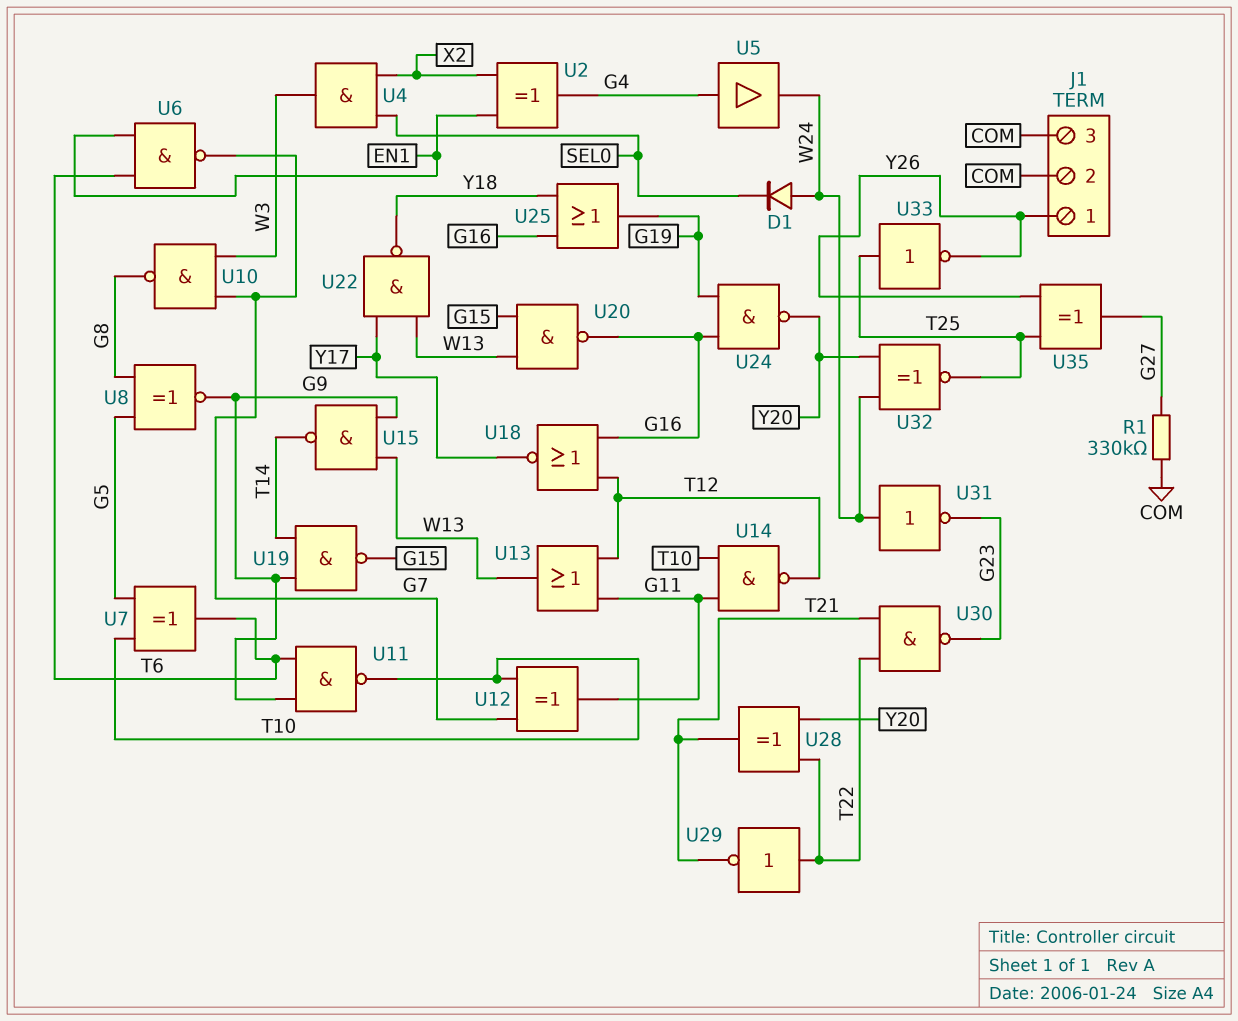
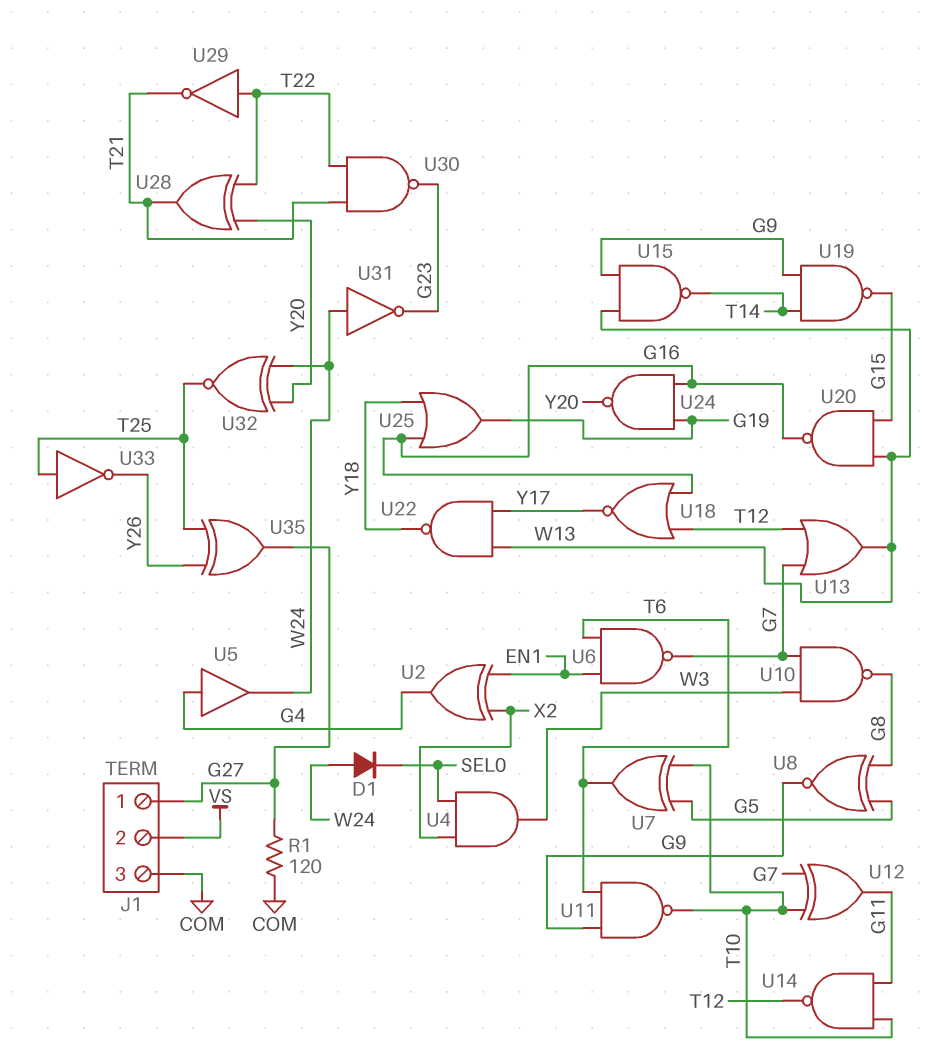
J1 pin 1: Y26 -> G27
J1 pin 2: COM -> VS
R1: 330k (COM, G27) -> 120 (COM, G27)
U13: OR (in G11, in T12, out W13) -> OR (in G7, in T12, out W13)

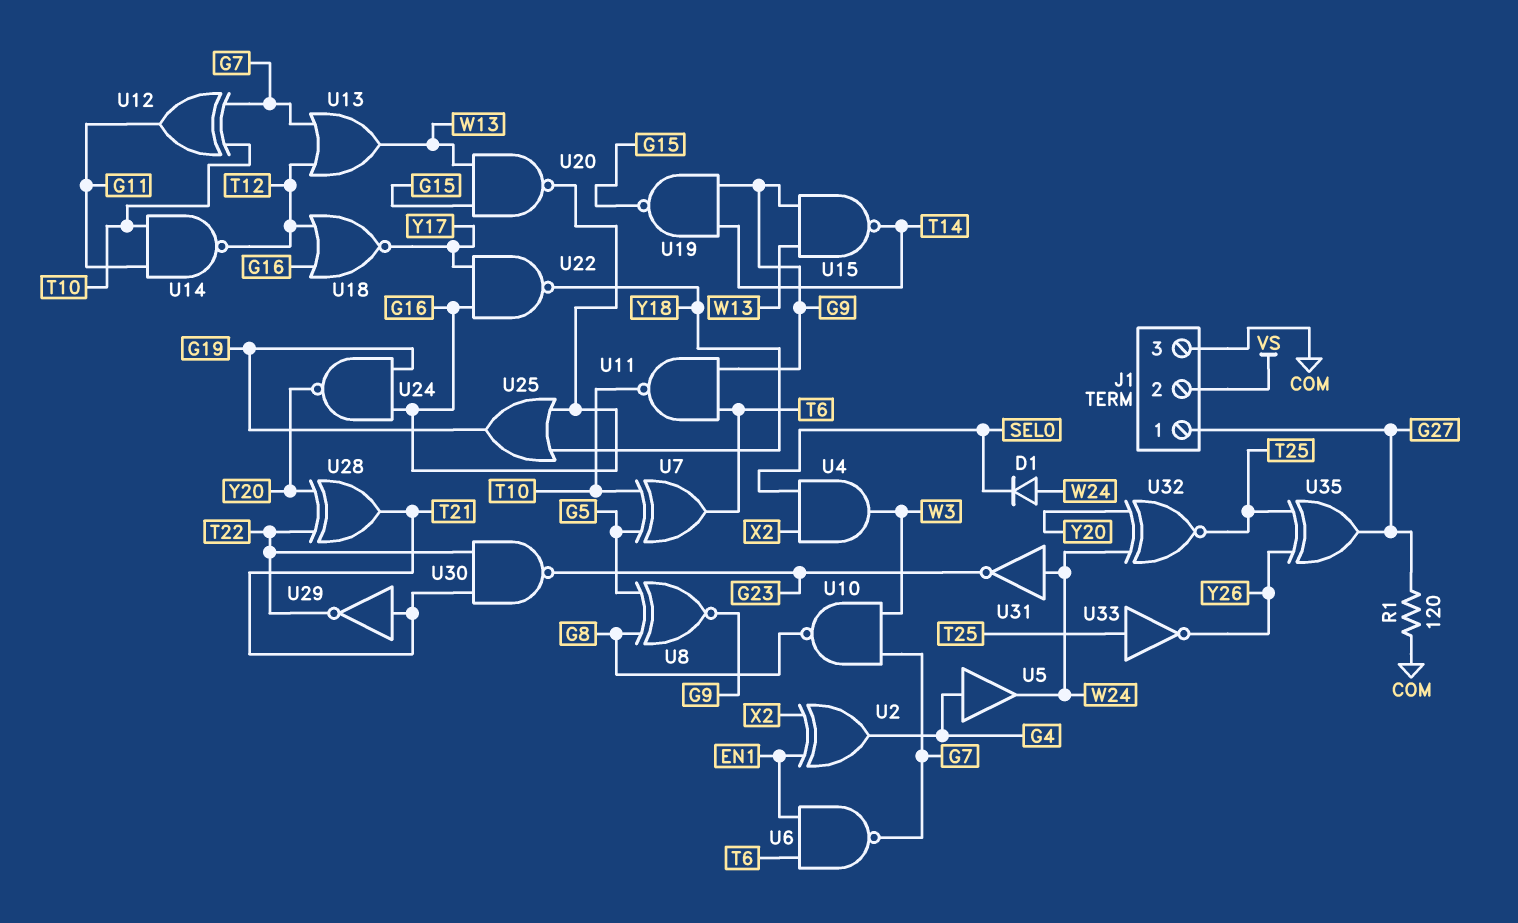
U22: NAND (in W13, in Y17, out Y18) -> NAND (in G16, in Y17, out Y18)
U29: NOT (in T22, out T21) -> NOT (in T21, out T22)

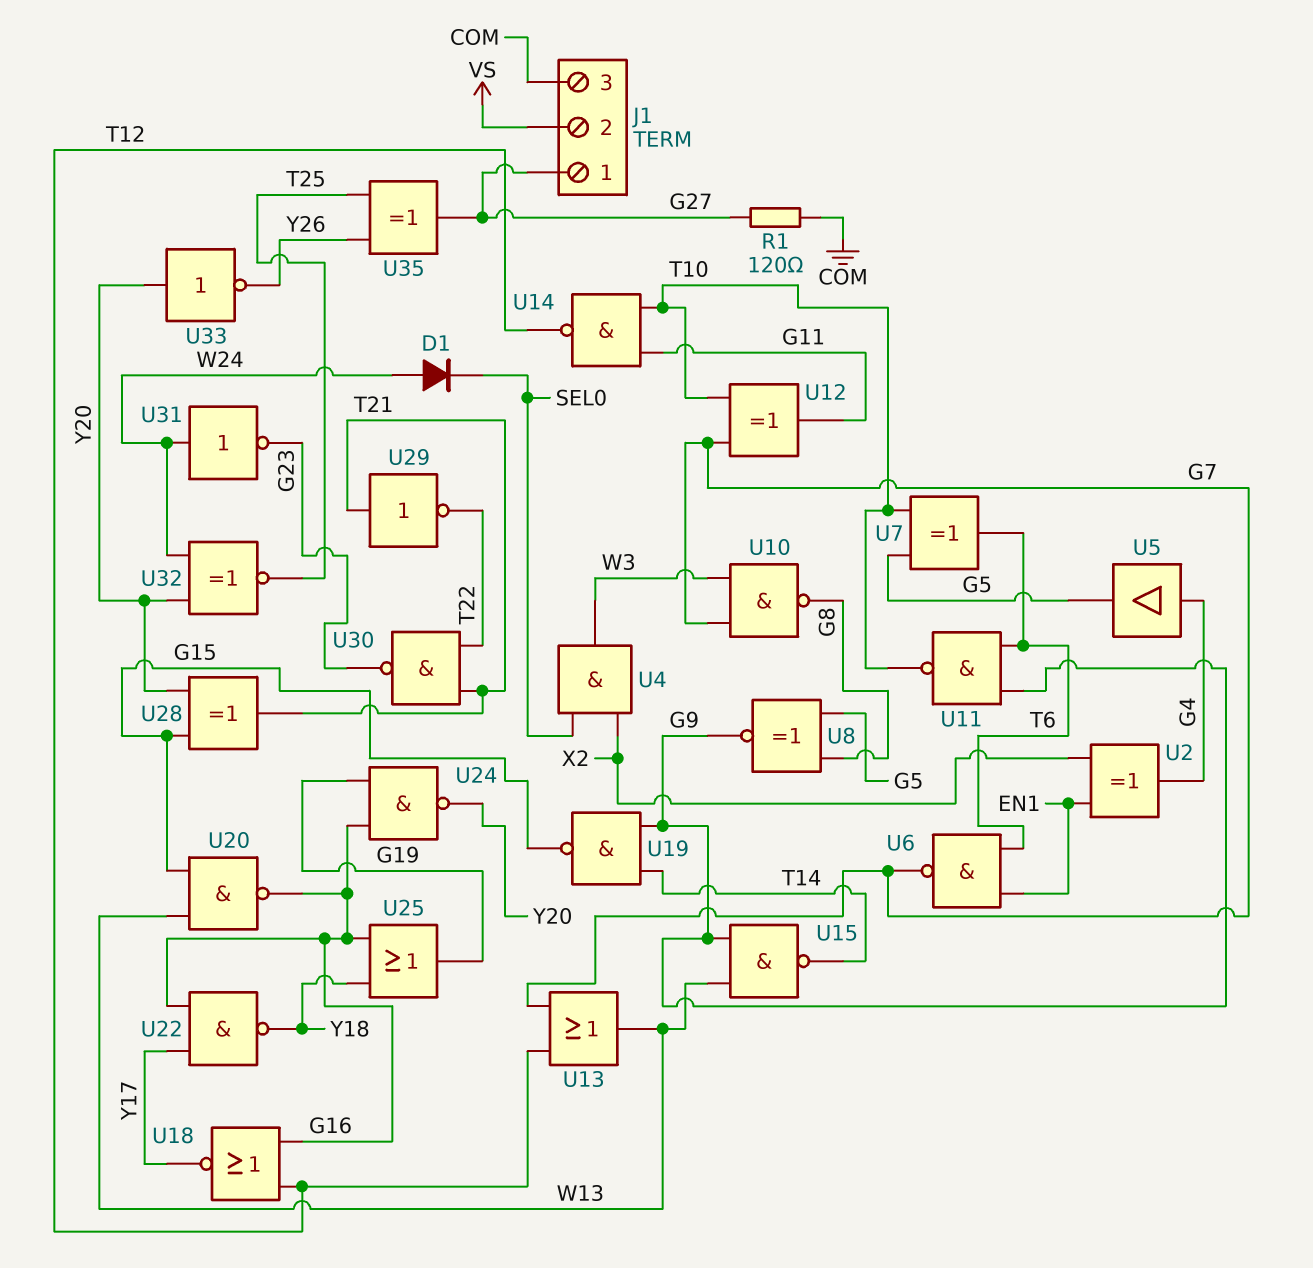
U5: buffer (in G4, out W24) -> buffer (in G4, out G5)
U28: XOR (in T22, in Y20, out T21) -> XOR (in G15, in Y20, out T21)
U33: NOT (in T25, out Y26) -> NOT (in Y20, out Y26)

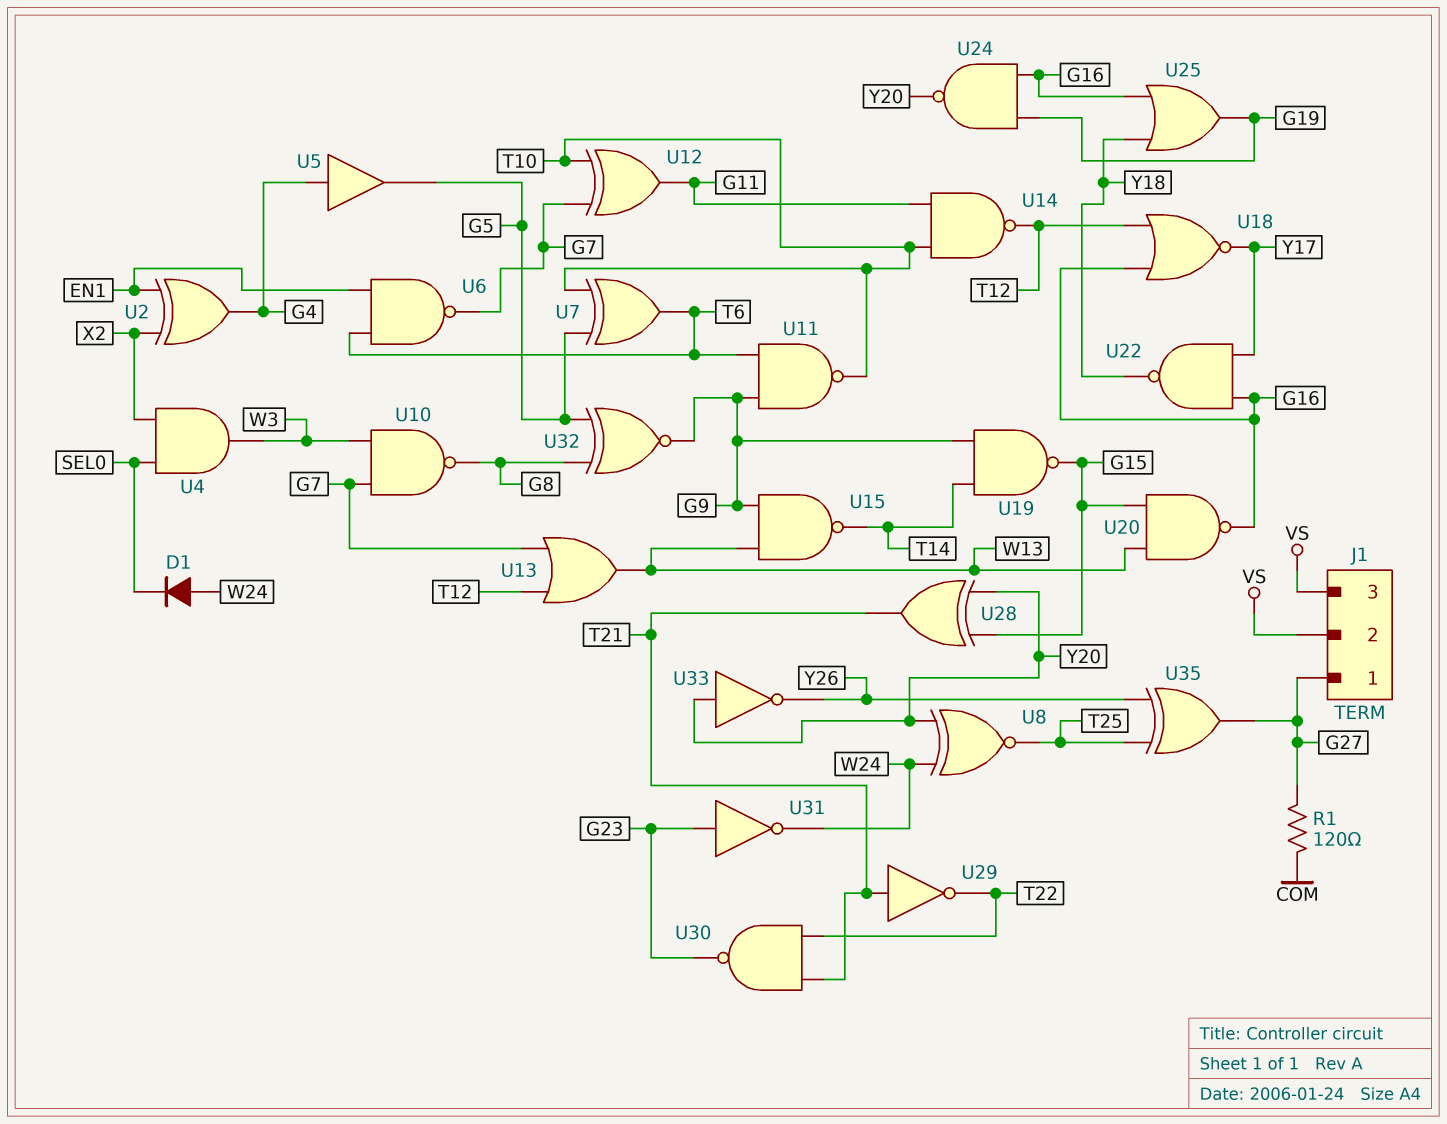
J1 pin 3: COM -> VS
U8: XNOR (in G5, in G8, out G9) -> XNOR (in W24, in Y20, out T25)
U31: NOT (in W24, out G23) -> NOT (in G23, out W24)
U32: XNOR (in W24, in Y20, out T25) -> XNOR (in G5, in G8, out G9)

